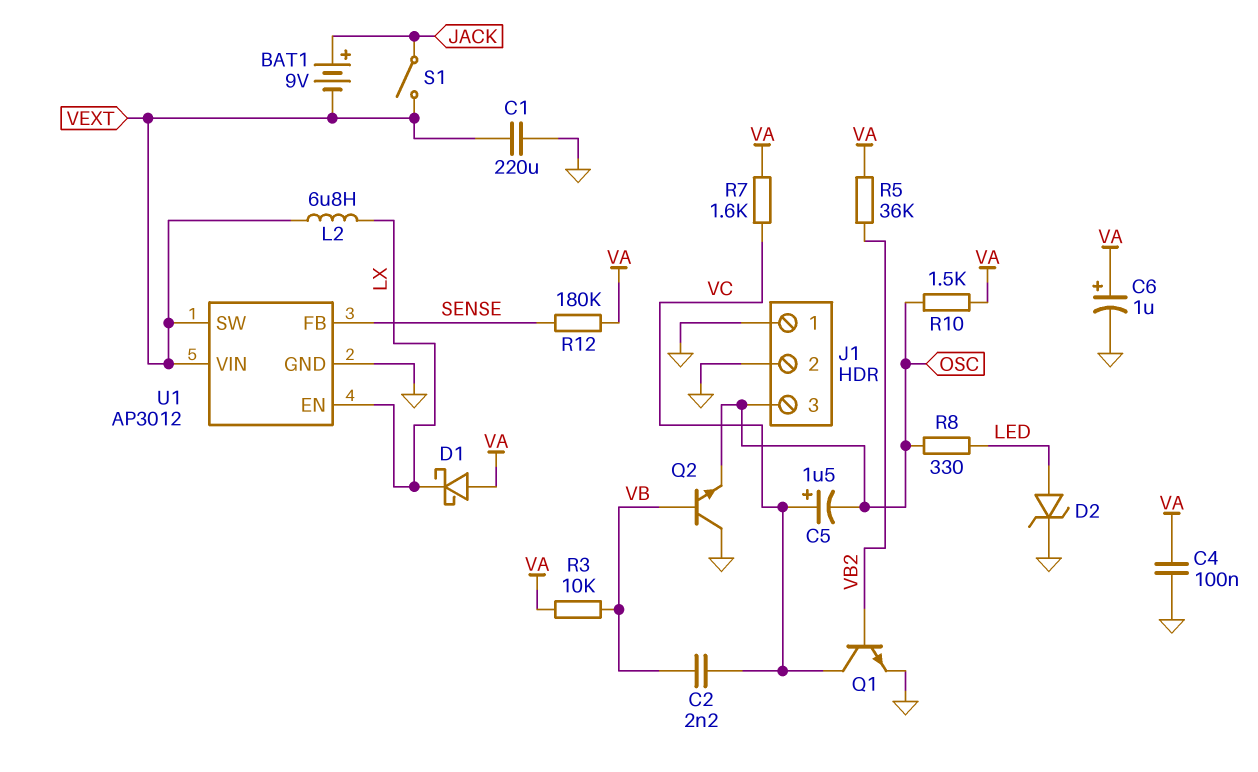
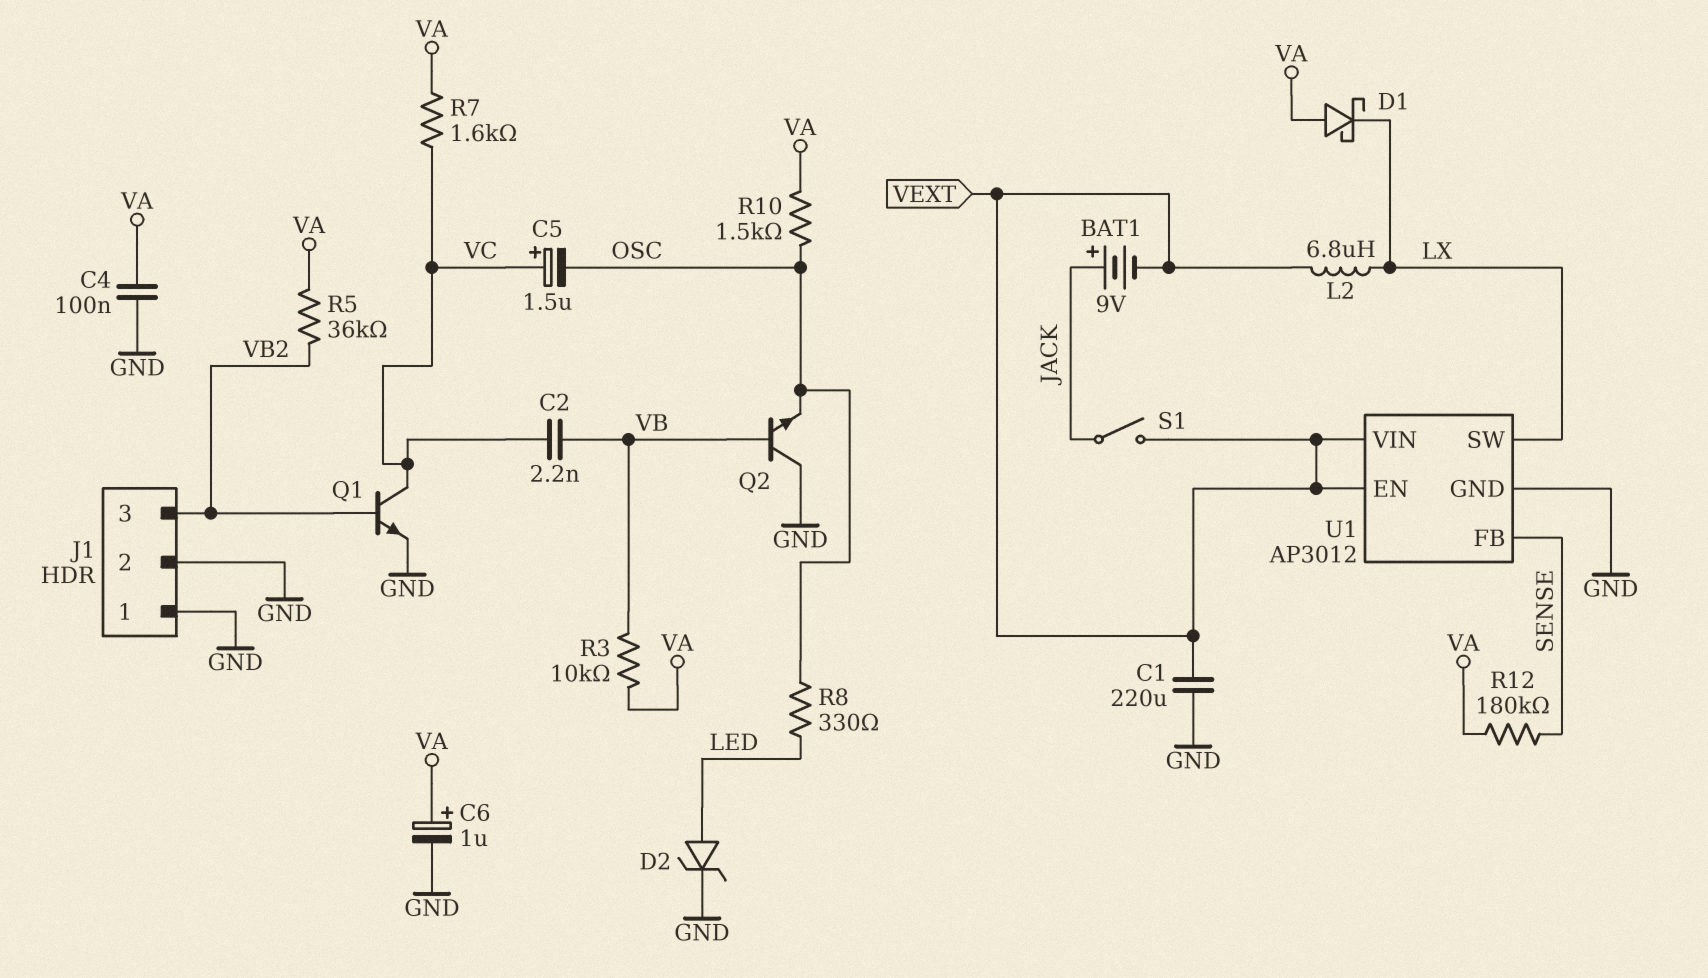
J1 pin 3: OSC -> VB2
U1 pin EN: LX -> VEXT
U1 pin SW: VEXT -> LX

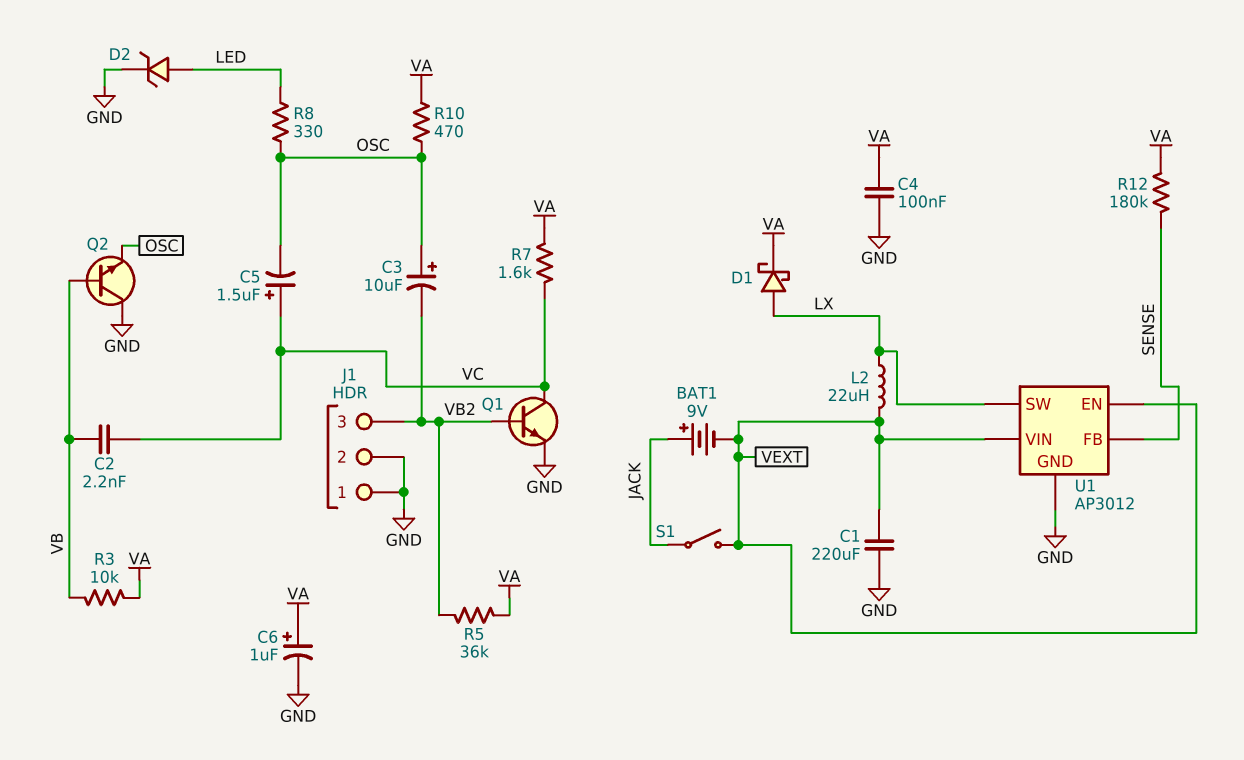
C3: none -> 10uF (plus OSC, minus VB2)
D1: schottky (A VA, K LX) -> schottky (A LX, K VA)
L2: 6.8uH (LX, VEXT) -> 22uH (LX, VEXT)
R10: 1.5k (OSC, VA) -> 470 (OSC, VA)

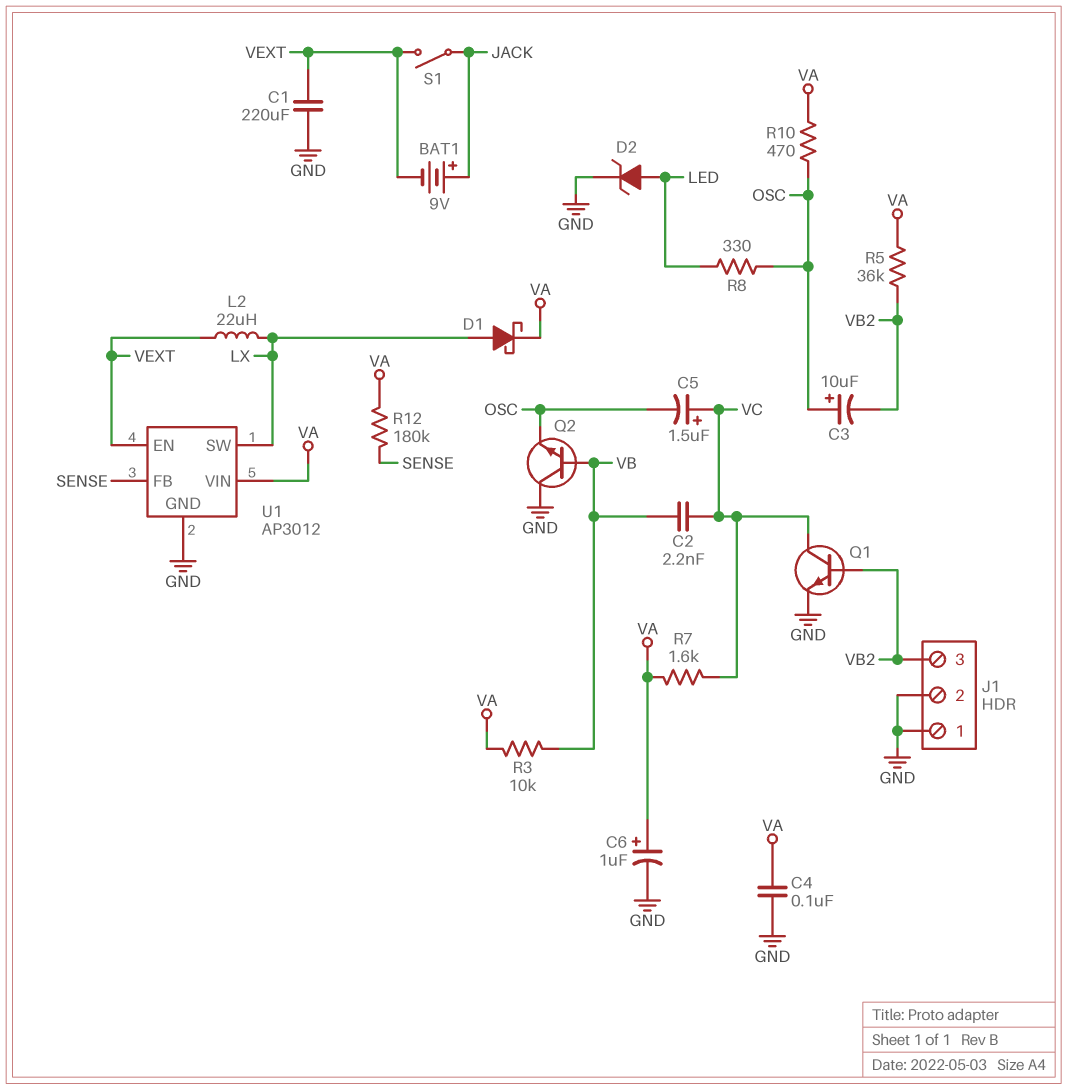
U1 pin VIN: VEXT -> VA

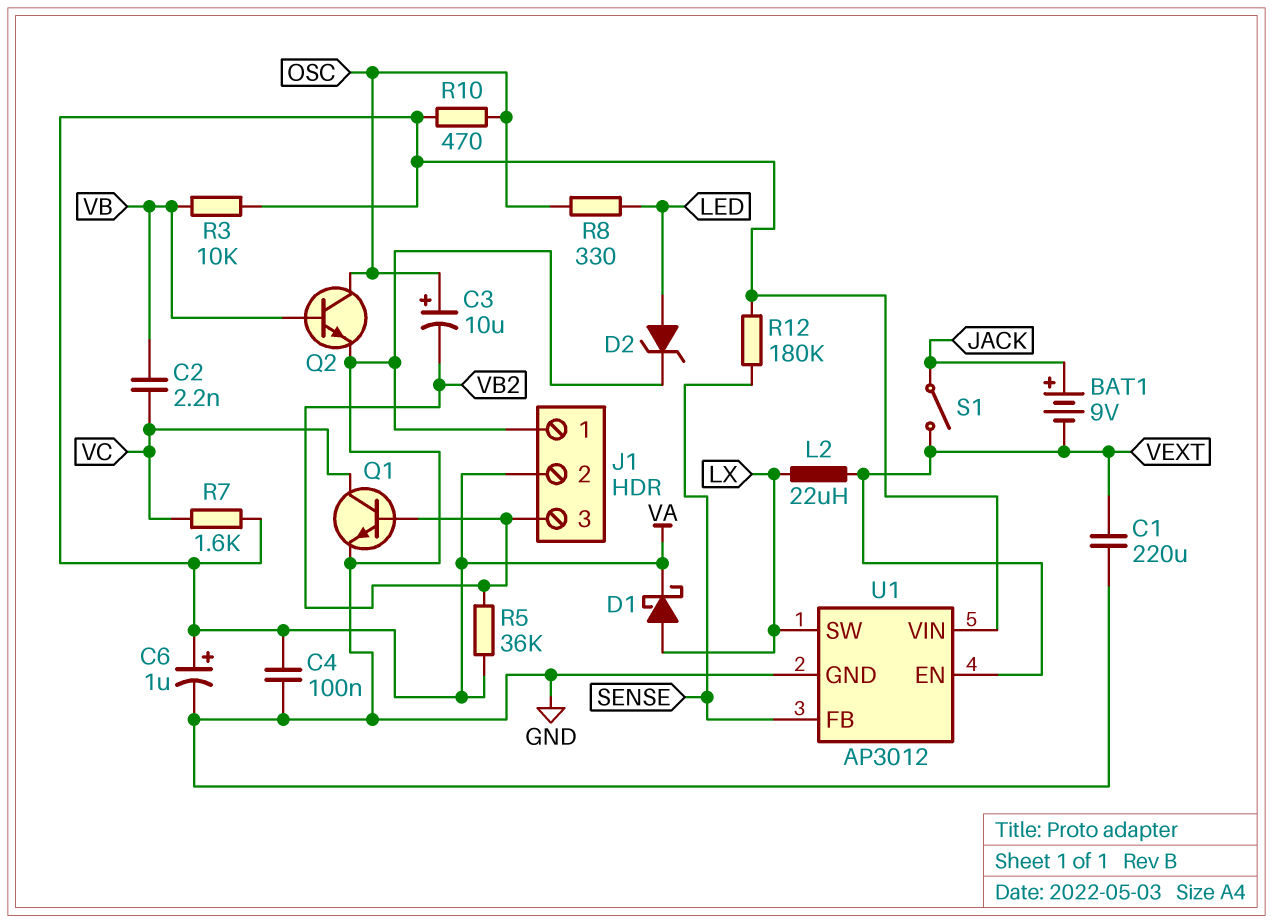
C5: 1.5uF (plus VC, minus OSC) -> none
J1 pin 2: GND -> VA
Q2: NPN (B VB, C GND, E OSC) -> NPN (B VB, C OSC, E GND)

